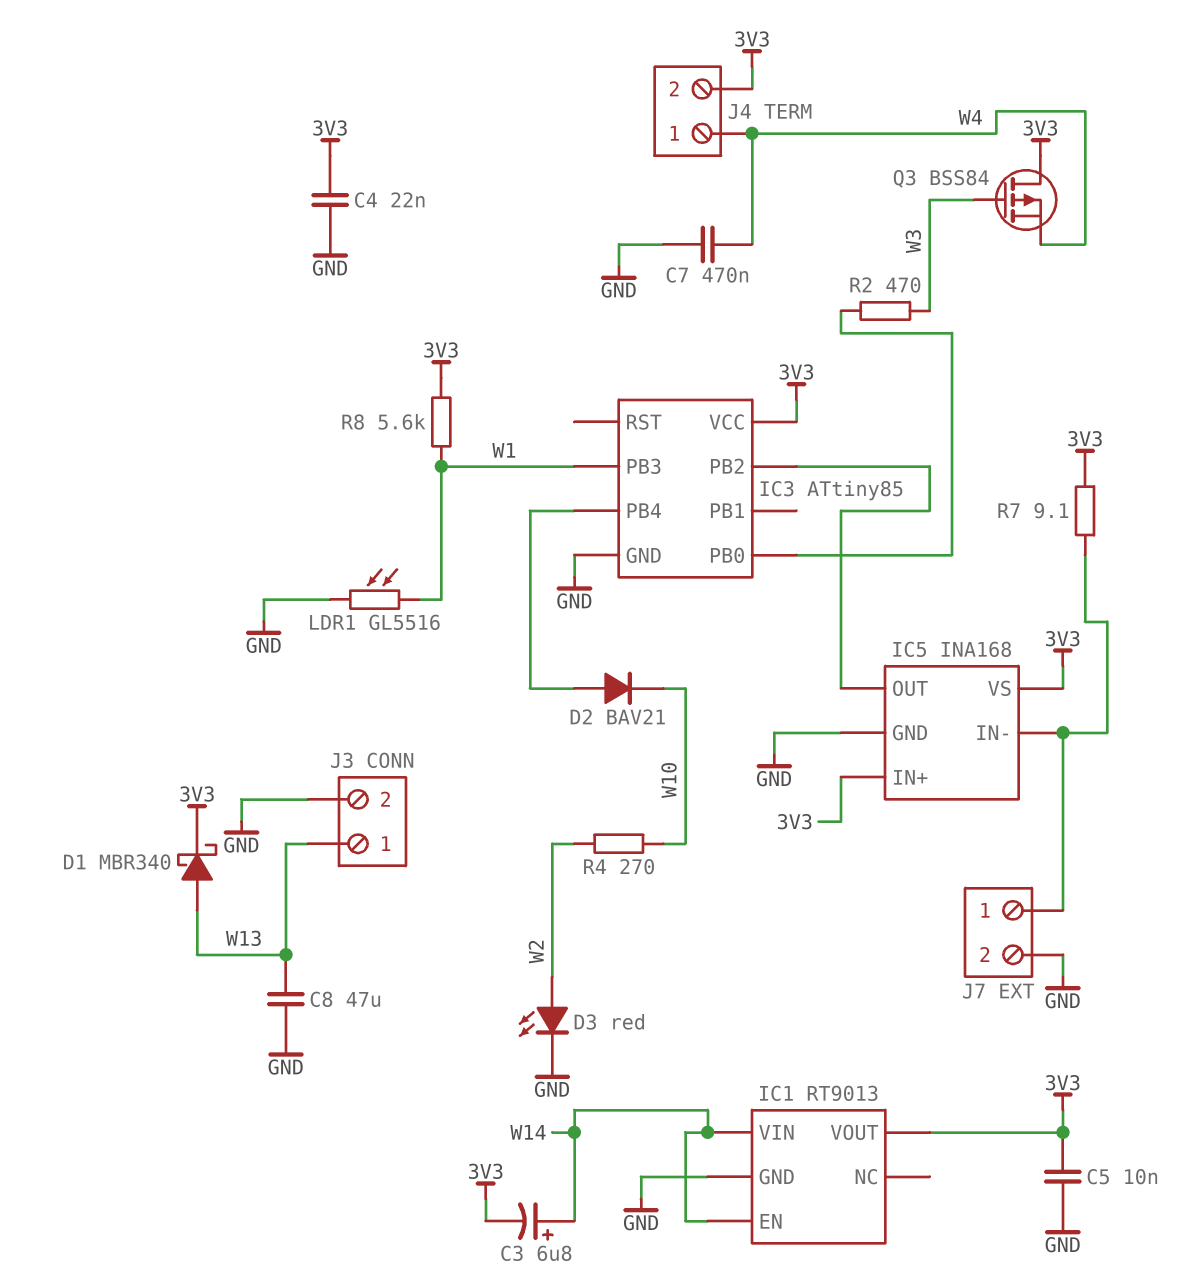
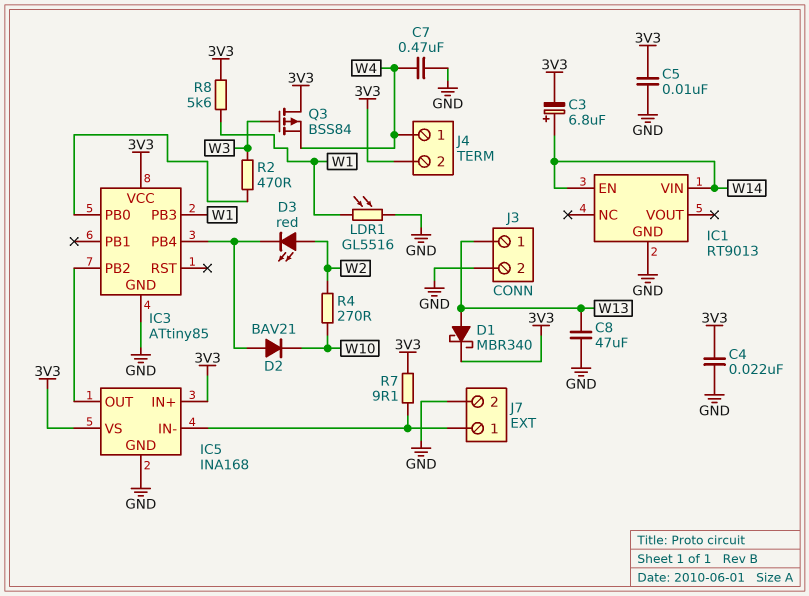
D3: LED red (A W2, K GND) -> LED red (A W2, K IC3/PB4)
IC1 pin VOUT: 3V3 -> none

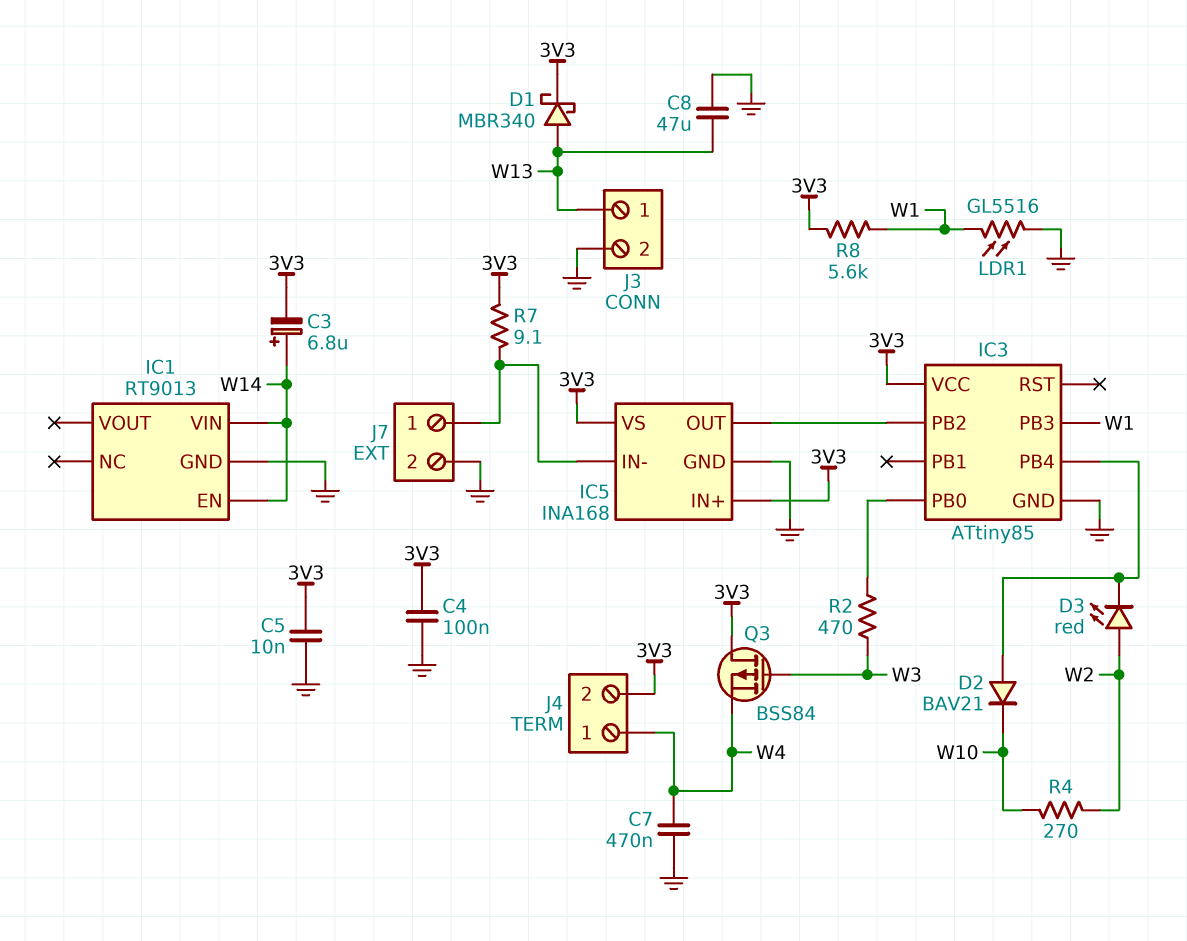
C4: 22nF (3V3, GND) -> 100nF (3V3, GND)

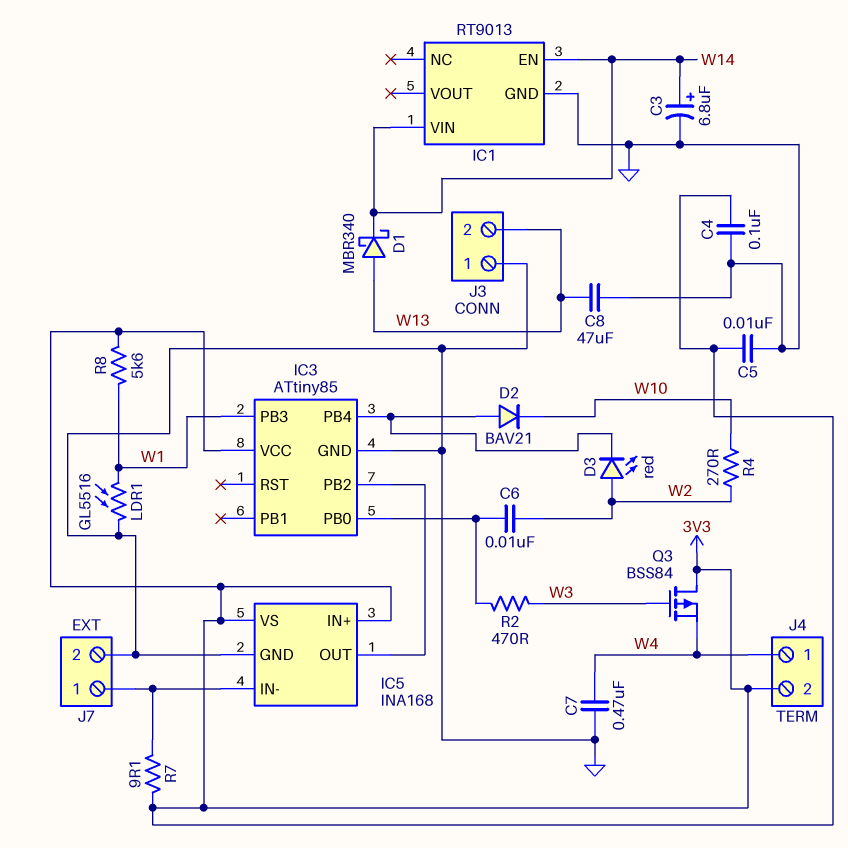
C3: 6.8uF (plus W14, minus 3V3) -> 6.8uF (plus W14, minus GND)
C6: none -> 10nF (IC3/PB0, W2)
D1: schottky MBR340 (A W13, K 3V3) -> schottky MBR340 (A W13, K W14)
J3 pin 1: W13 -> GND
J3 pin 2: GND -> W13

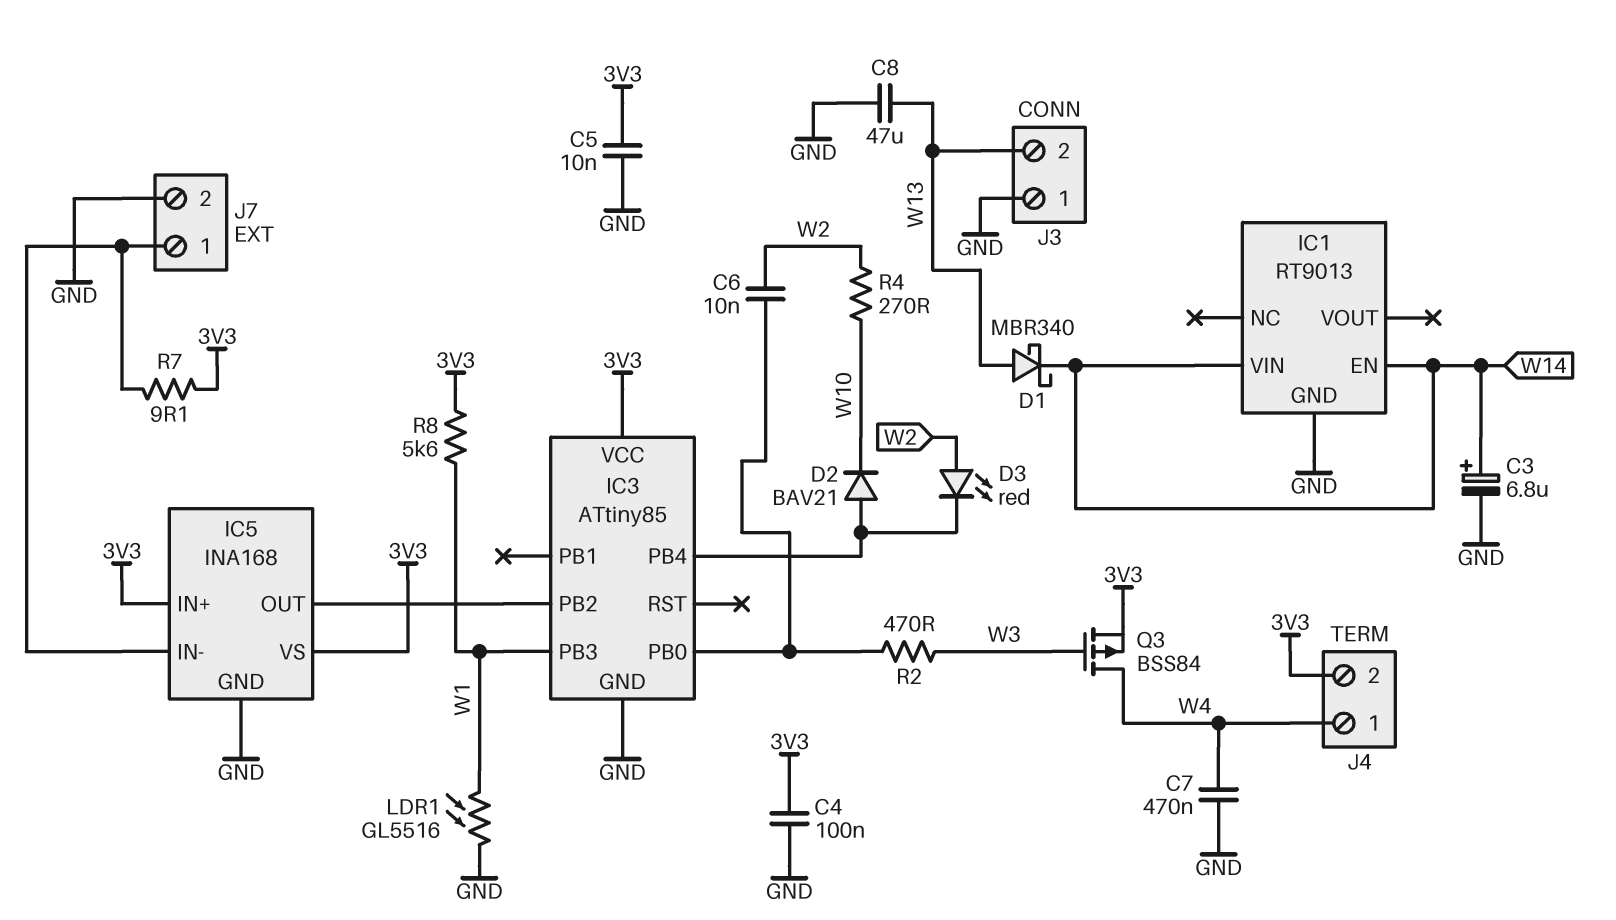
Q3: PMOS BSS84 (G W3, D 3V3, S W4) -> PMOS BSS84 (G W3, D W4, S 3V3)

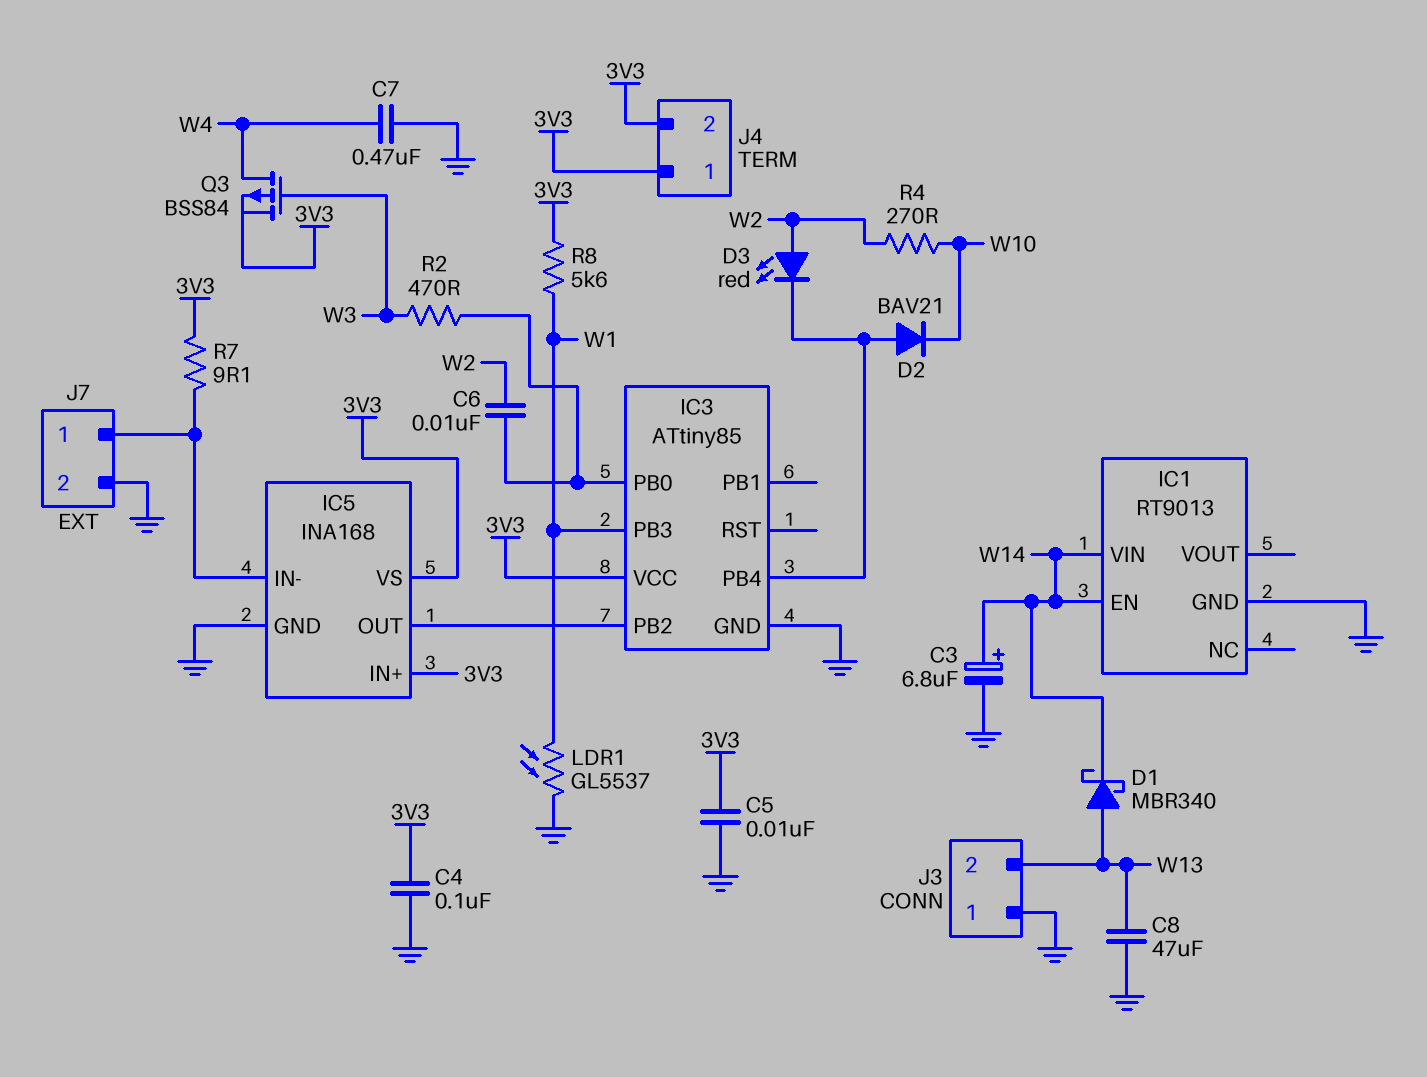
J4 pin 1: W4 -> 3V3
LDR1: GL5516 (GND, W1) -> GL5537 (GND, W1)

